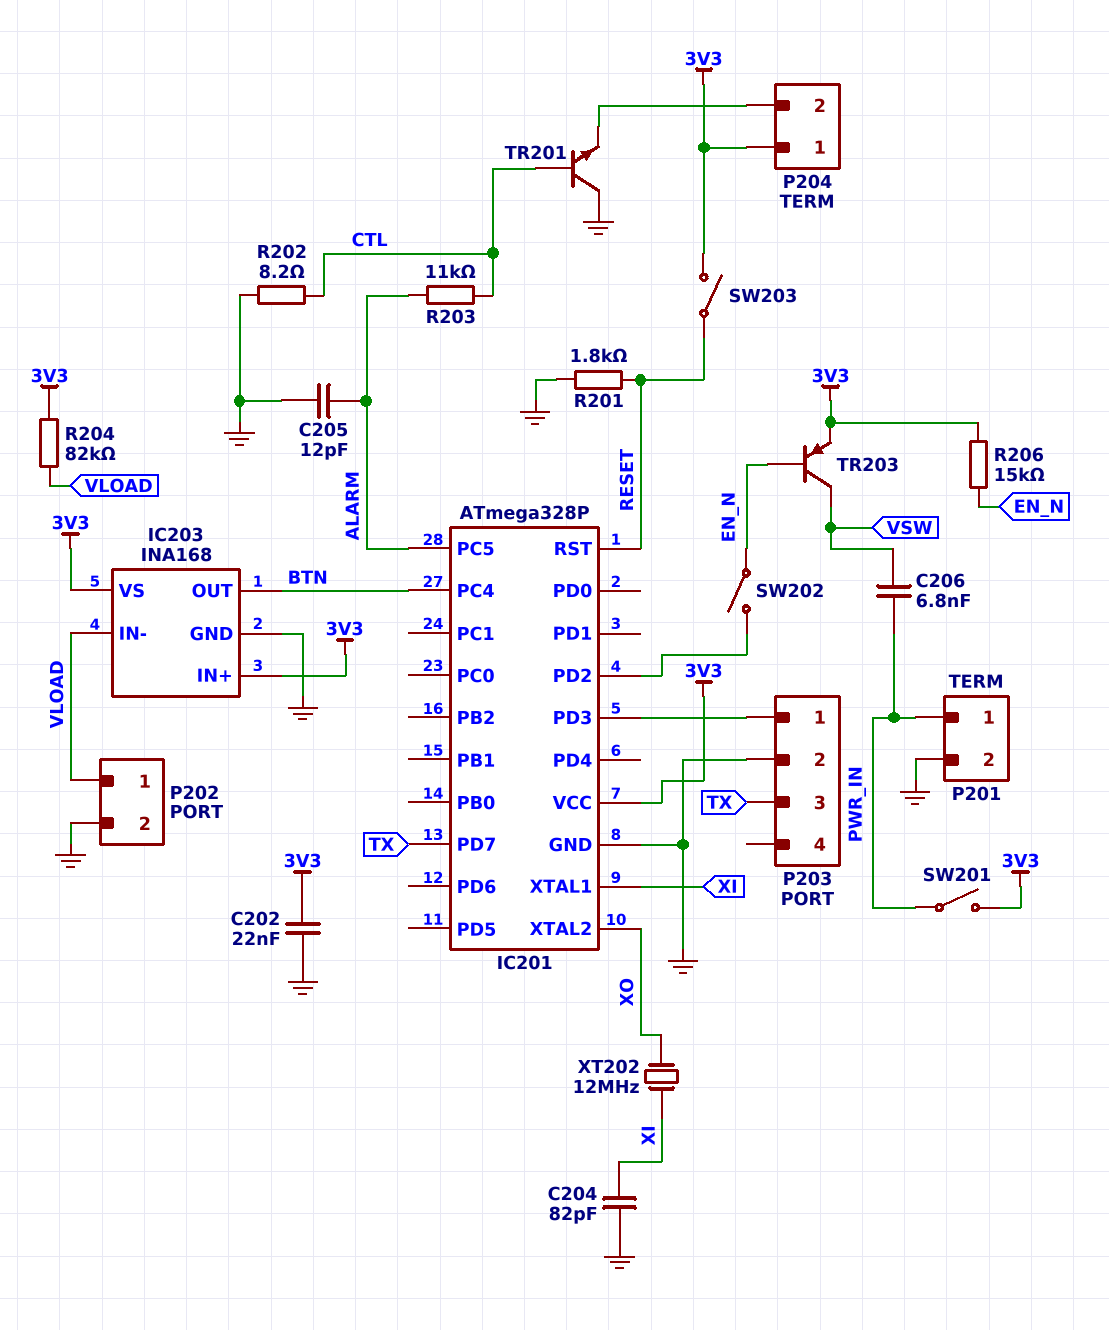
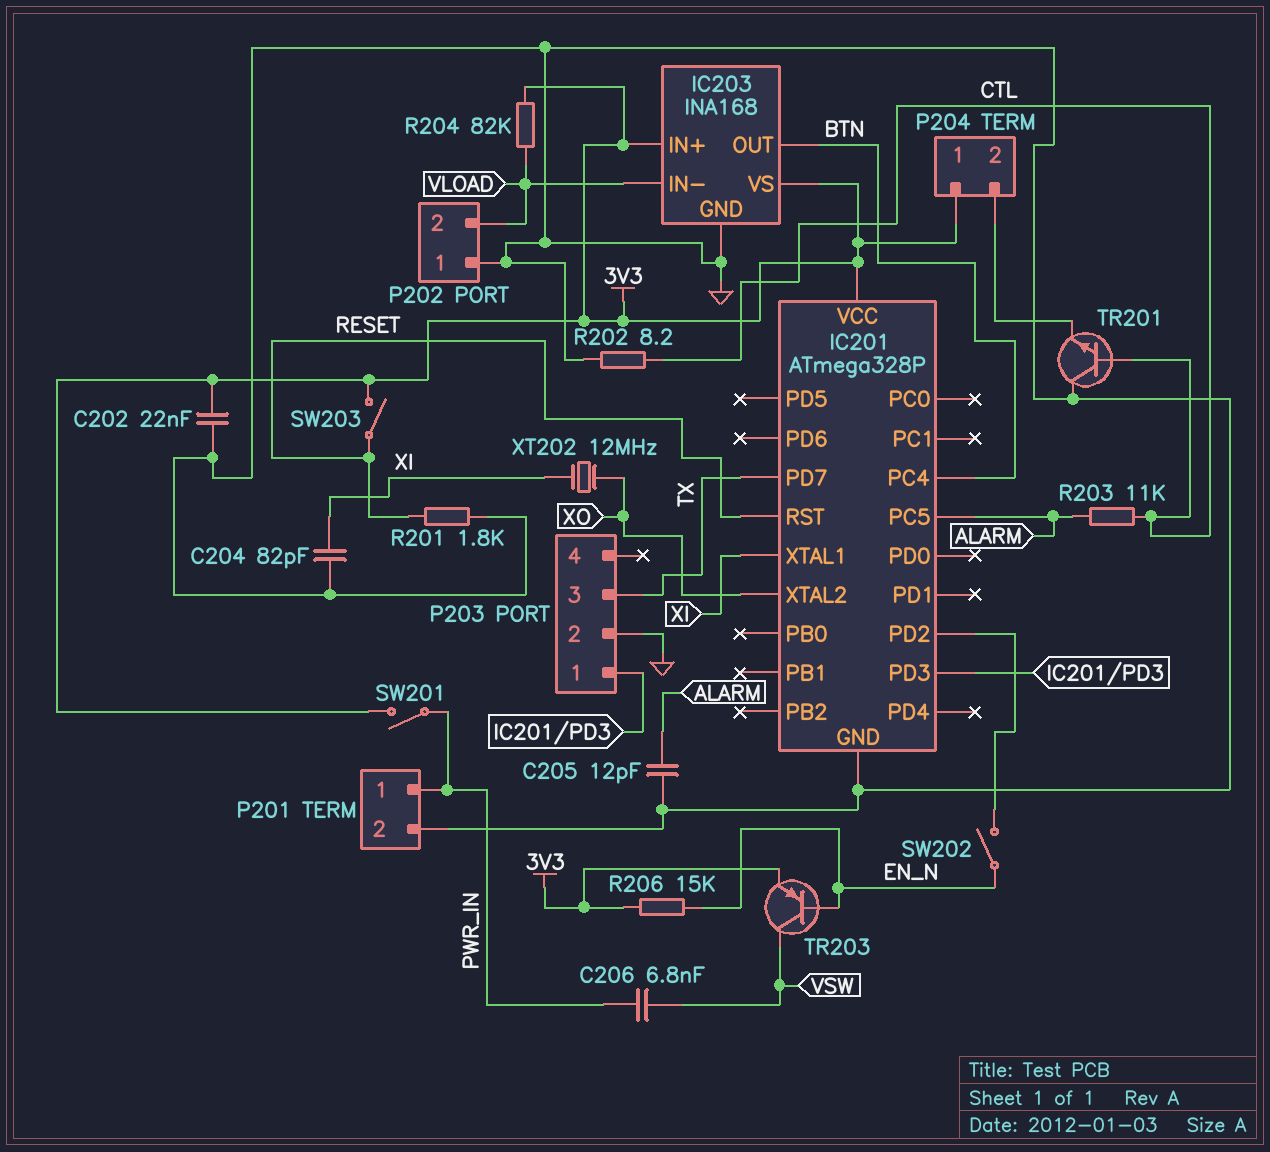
P202 pin 1: VLOAD -> GND
P202 pin 2: GND -> VLOAD

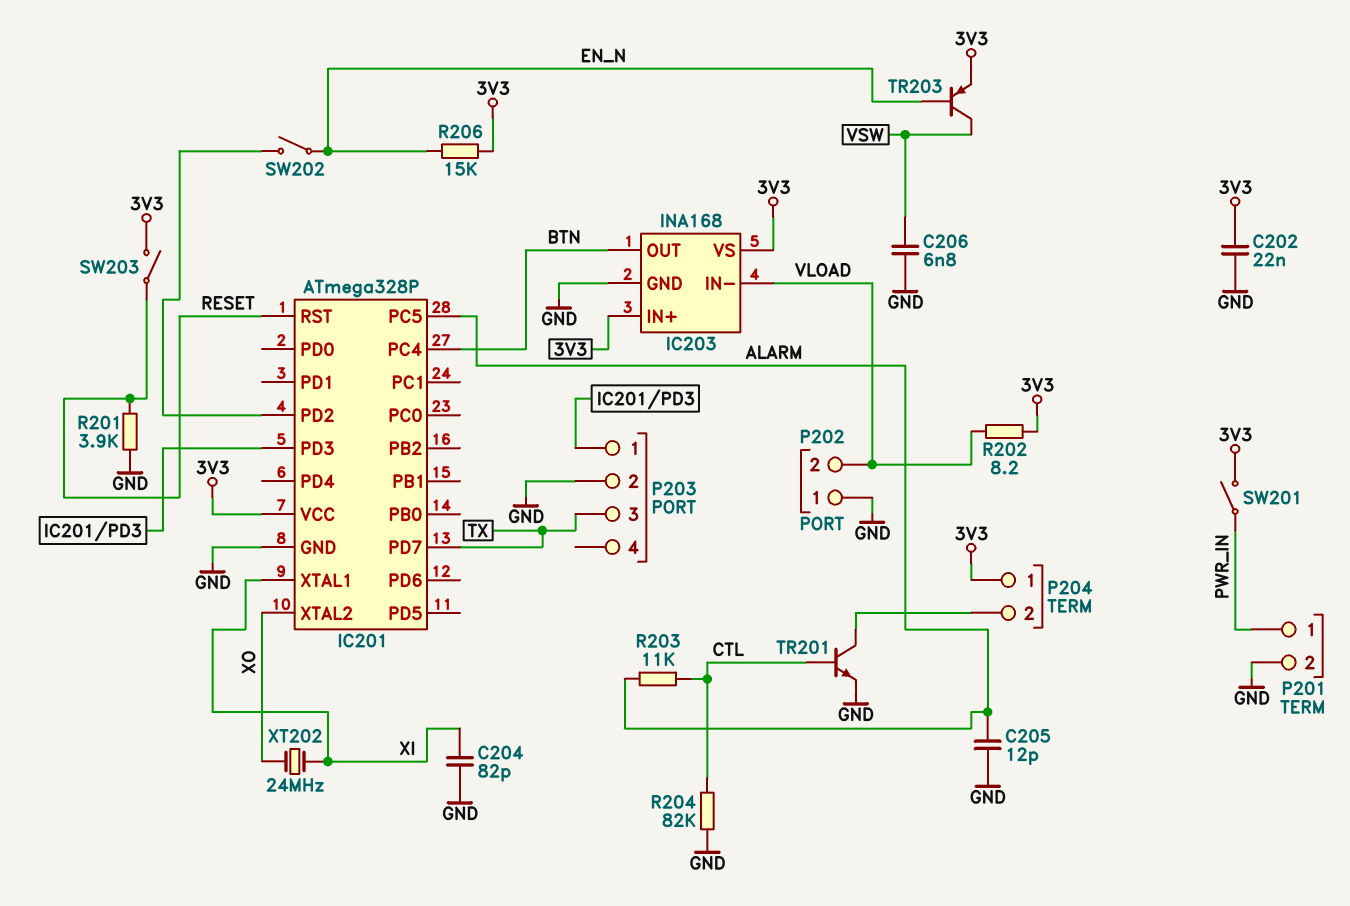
C206: 6.8nF (PWR_IN, VSW) -> 6.8nF (GND, VSW)
R201: 1.8k (GND, RESET) -> 3.9k (GND, RESET)
R202: 8.2 (CTL, GND) -> 8.2 (3V3, VLOAD)
R204: 82k (3V3, VLOAD) -> 82k (CTL, GND)
TR201: NPN (B CTL, C GND, E P204/2) -> NPN (B CTL, C P204/2, E GND)
XT202: 12MHz (XI, XO) -> 24MHz (XI, XO)

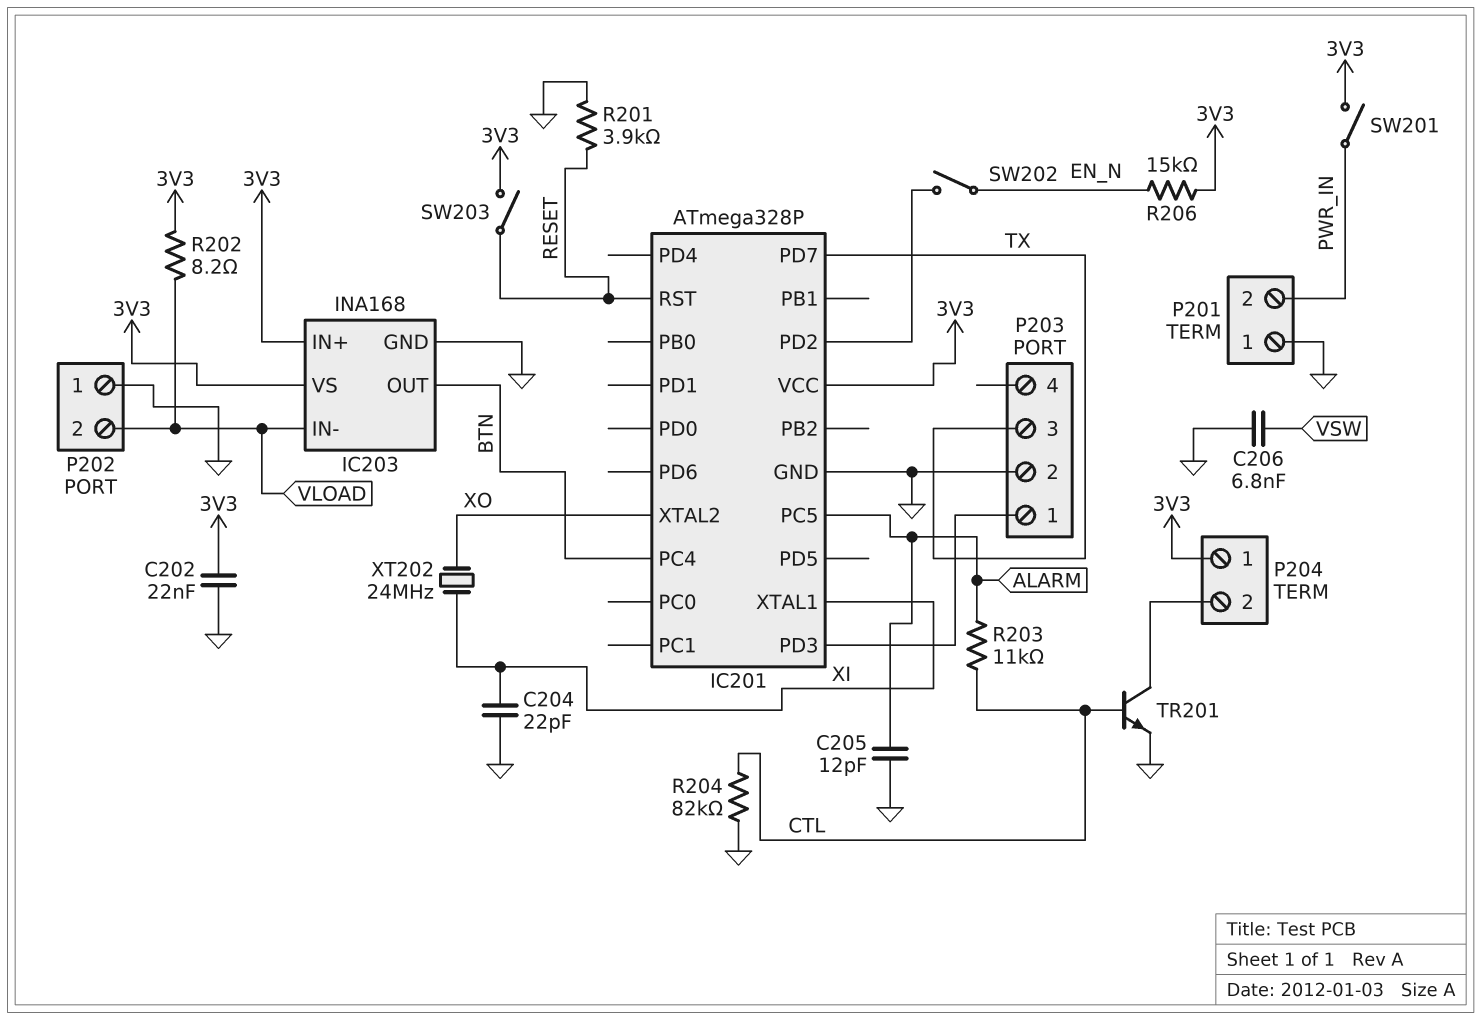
C204: 82pF (GND, XI) -> 22pF (GND, XI)
P201 pin 1: PWR_IN -> GND
P201 pin 2: GND -> PWR_IN
TR203: PNP (B EN_N, C VSW, E 3V3) -> none

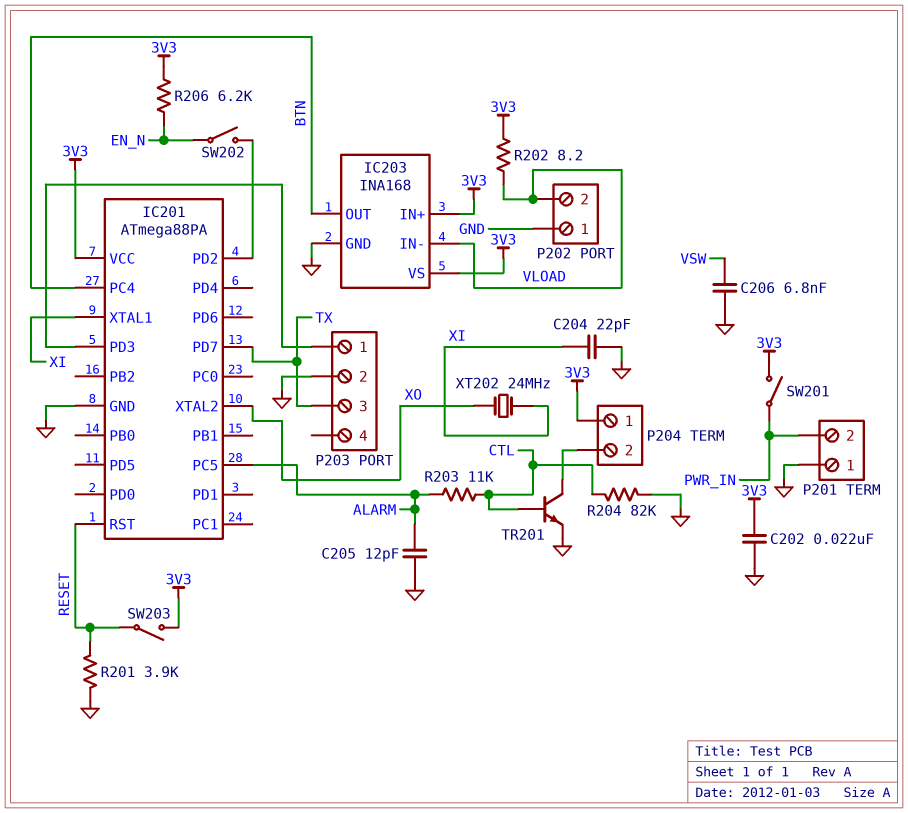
IC201: ATmega328P -> ATmega88PA
R206: 15k (3V3, EN_N) -> 6.2k (3V3, EN_N)

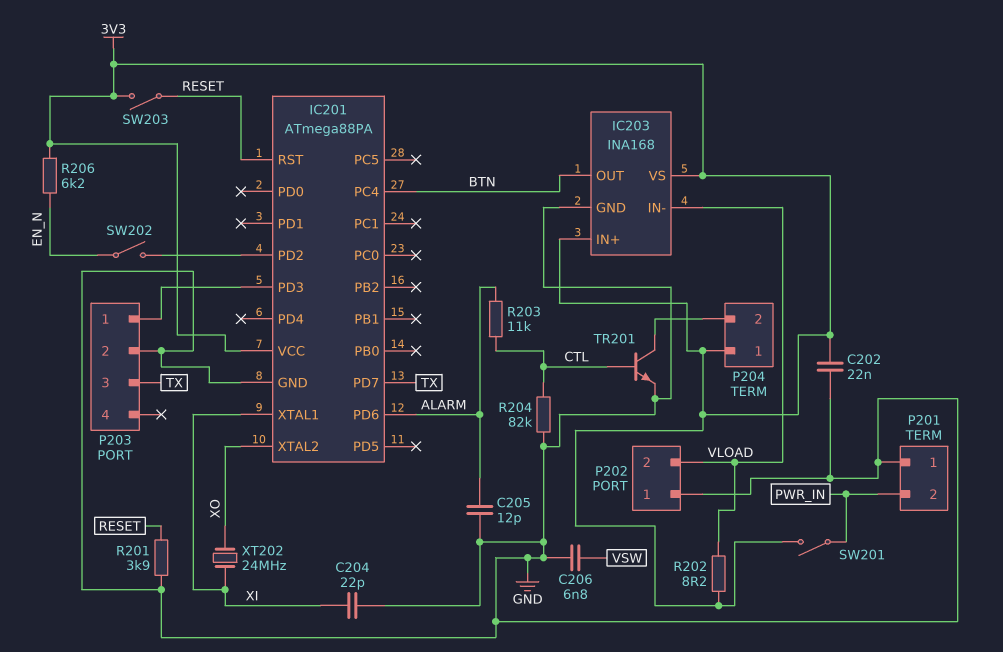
IC201 pin PC5: ALARM -> none
IC201 pin PD6: none -> ALARM

